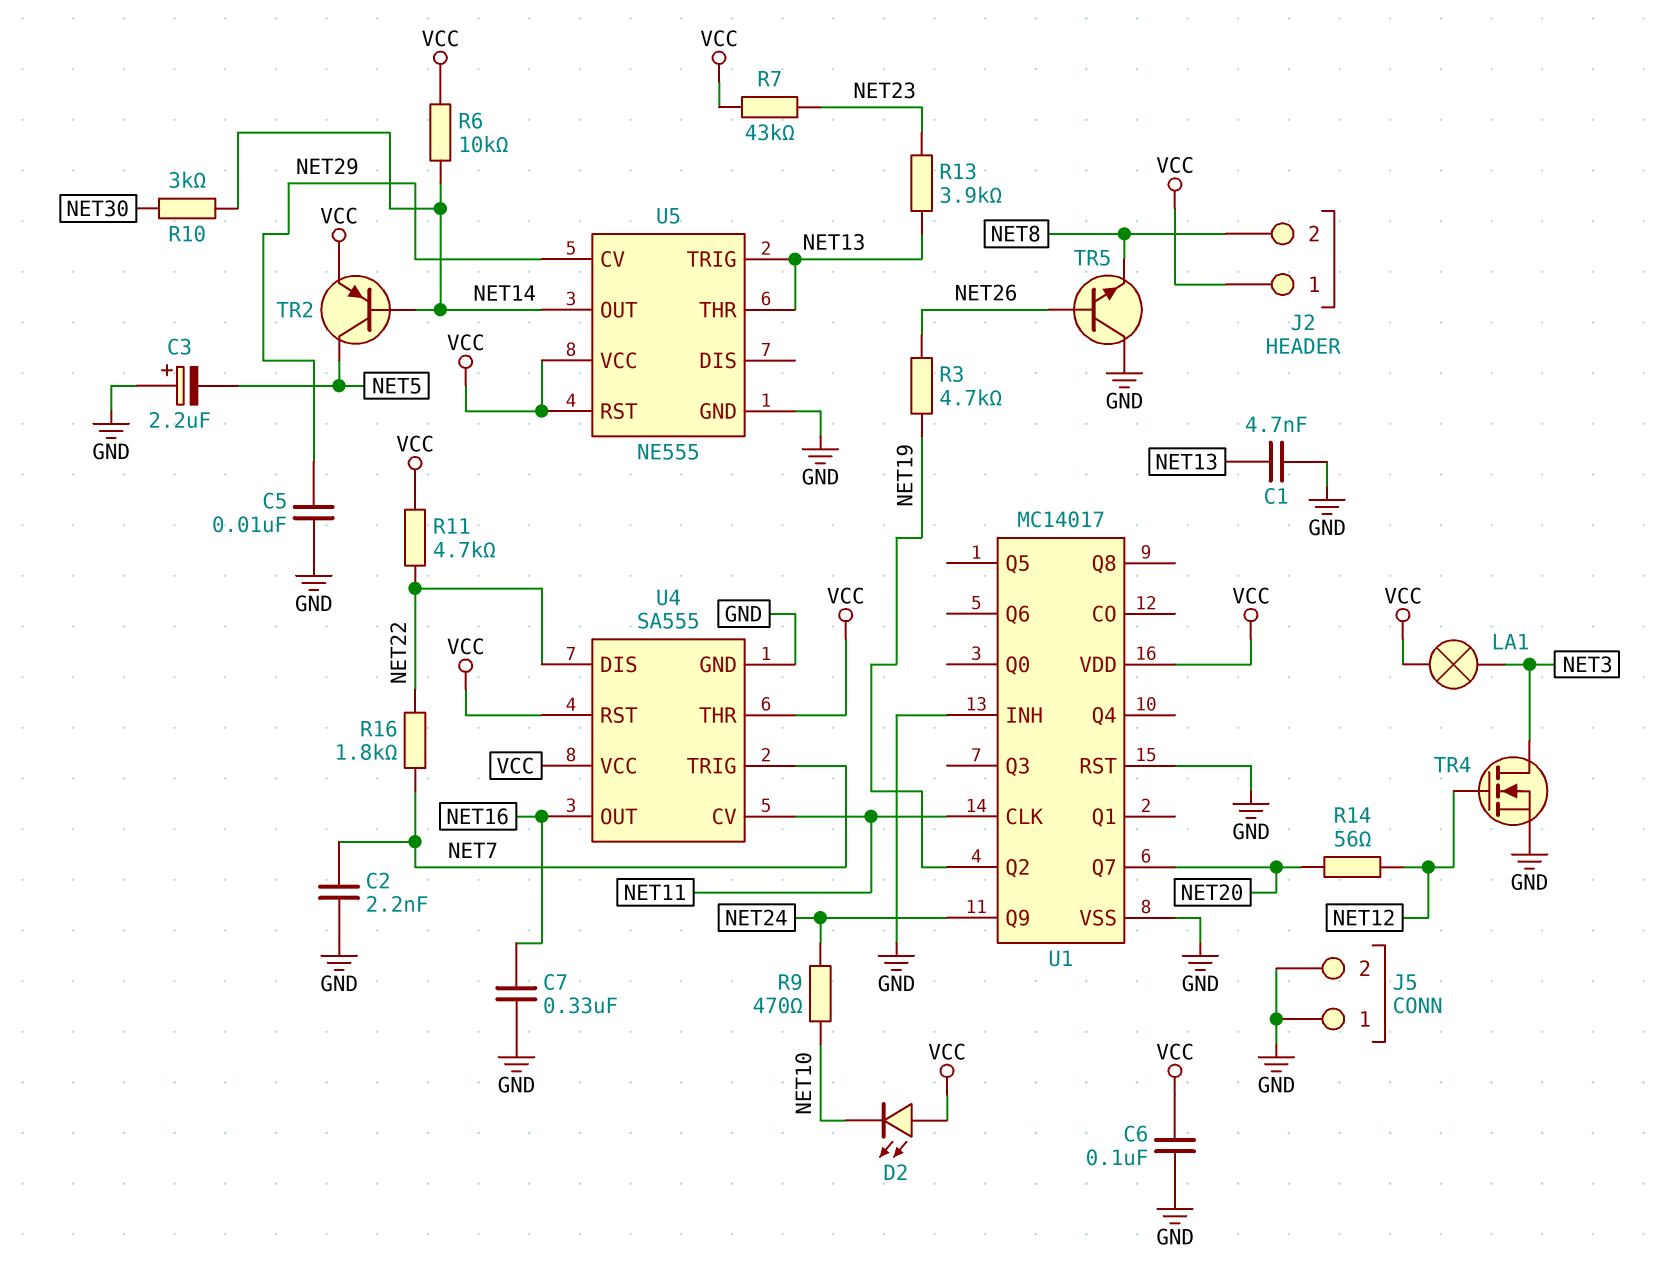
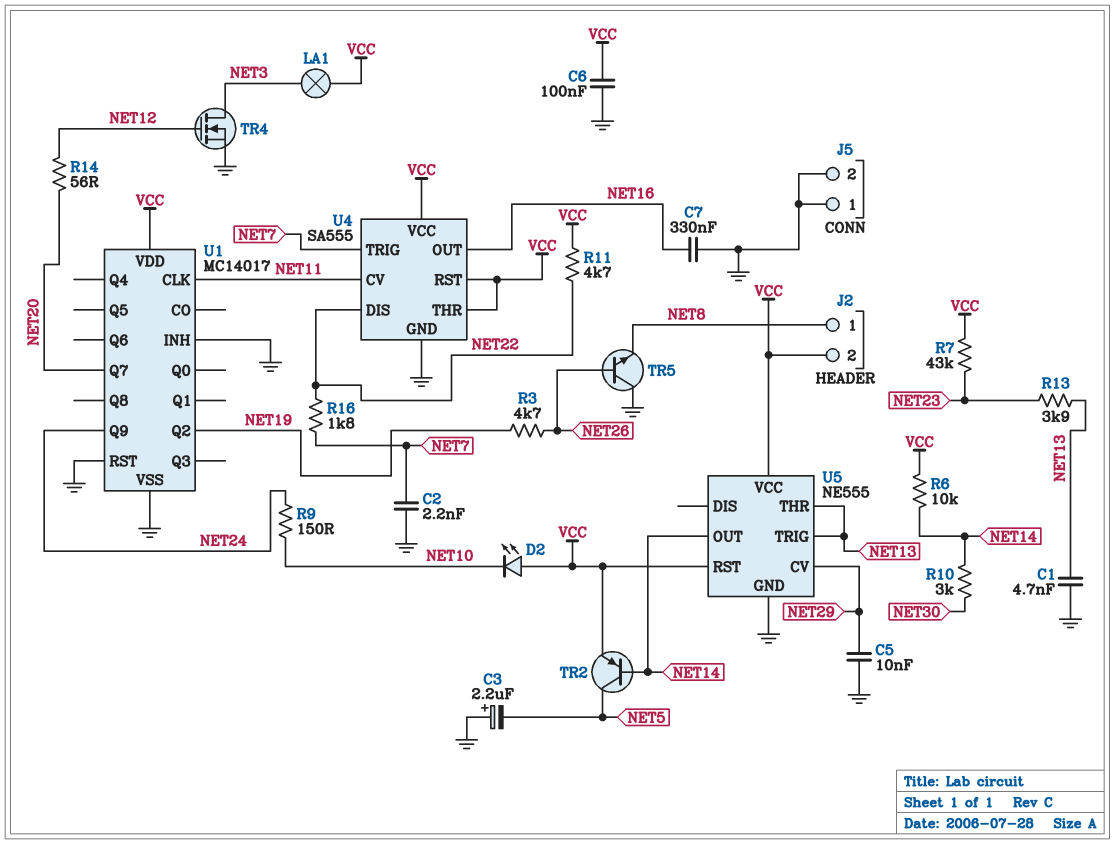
J2 pin 1: VCC -> NET8
J2 pin 2: NET8 -> VCC
R9: 470 (NET10, NET24) -> 150 (NET10, NET24)

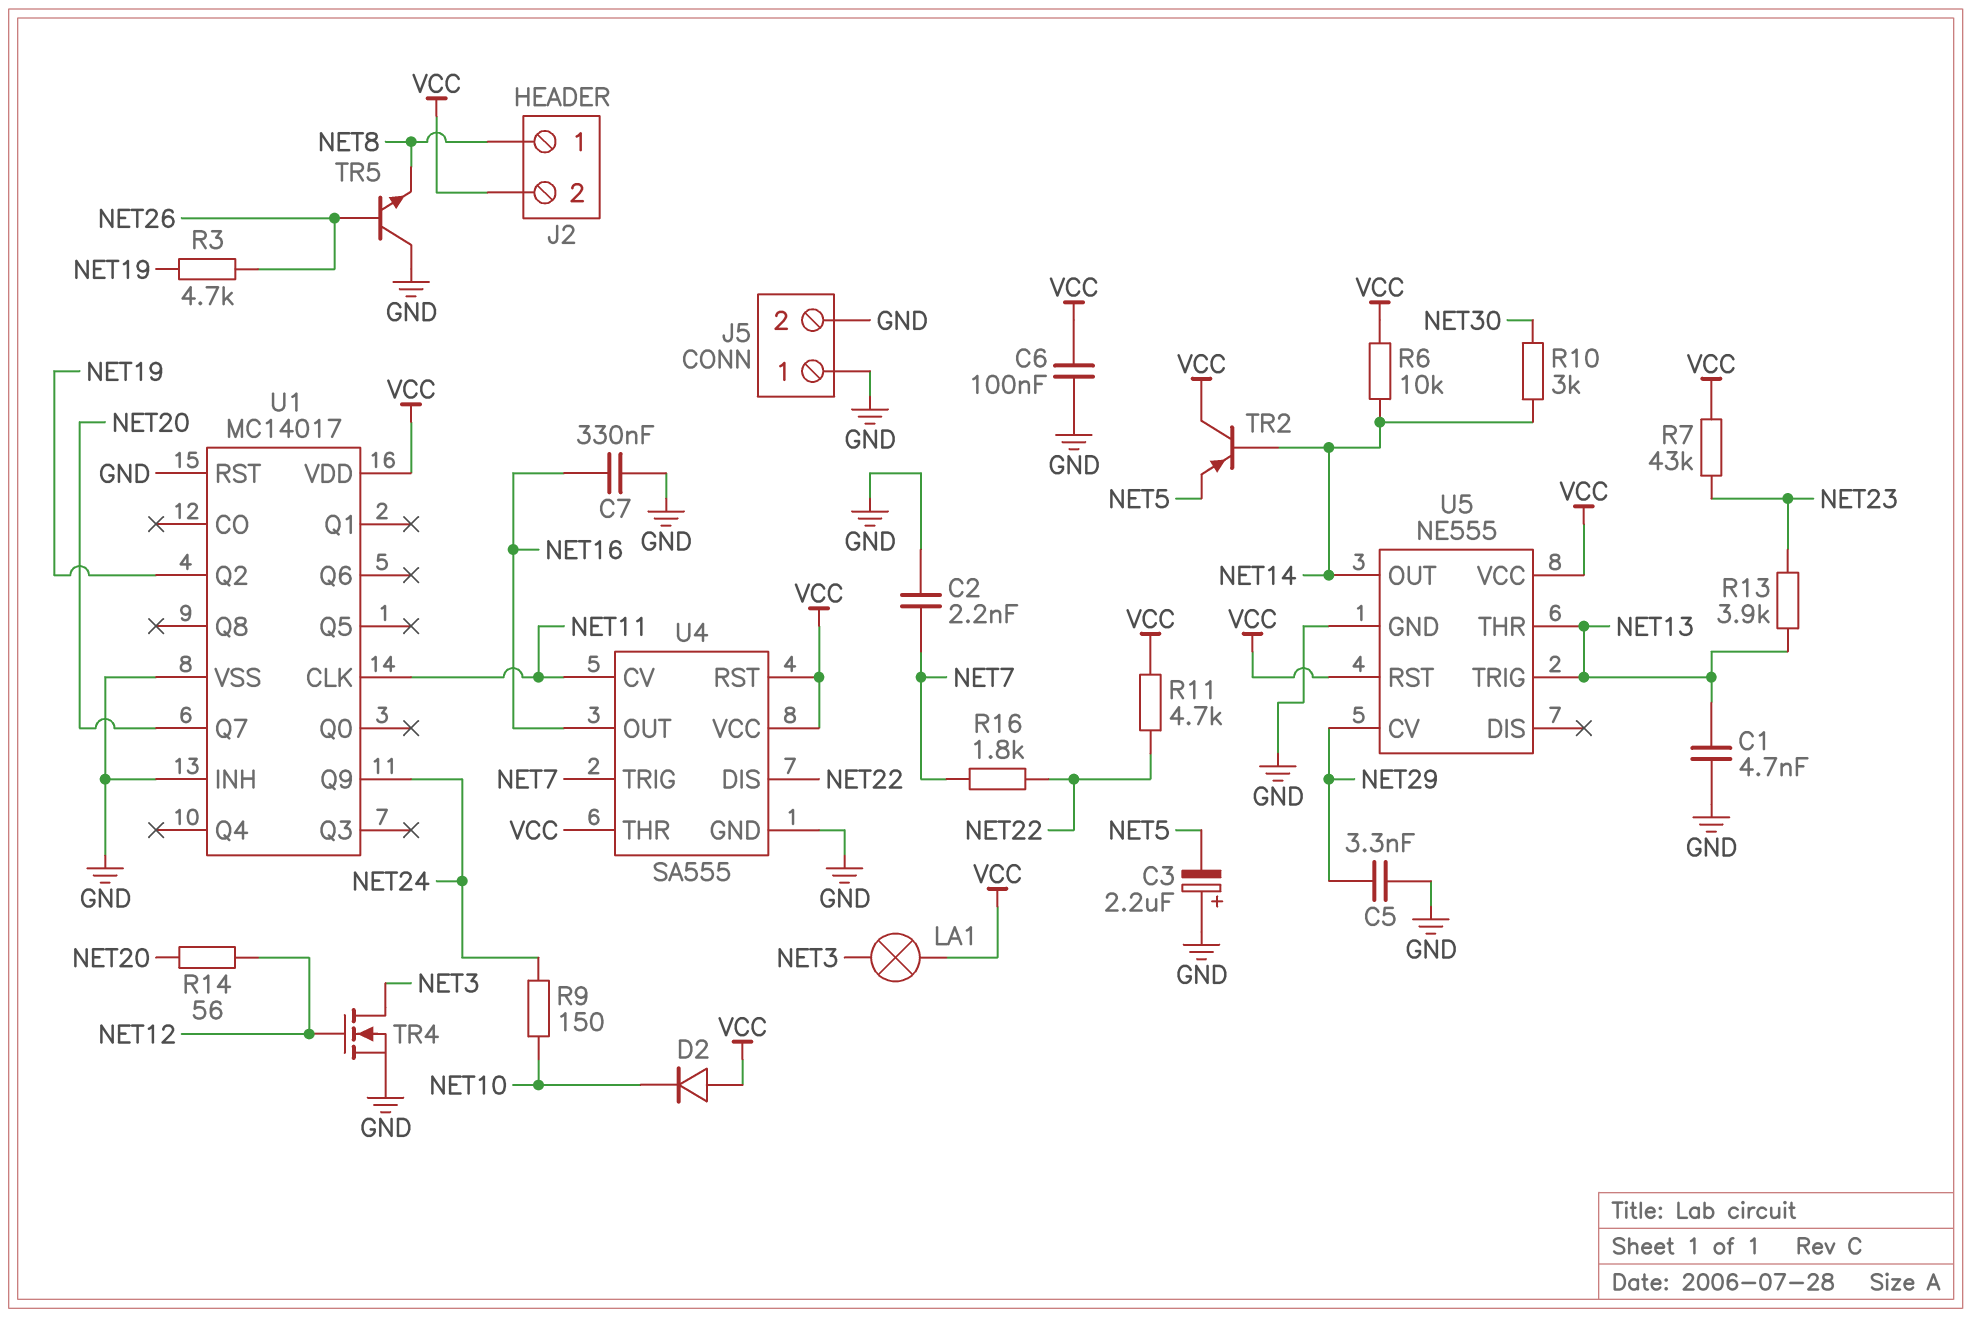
C5: 10nF (GND, NET29) -> 3.3nF (GND, NET29)
D2: LED (A VCC, K NET10) -> diode (A VCC, K NET10)
TR2: PNP (B NET14, C NET5, E VCC) -> PNP (B NET14, C VCC, E NET5)

